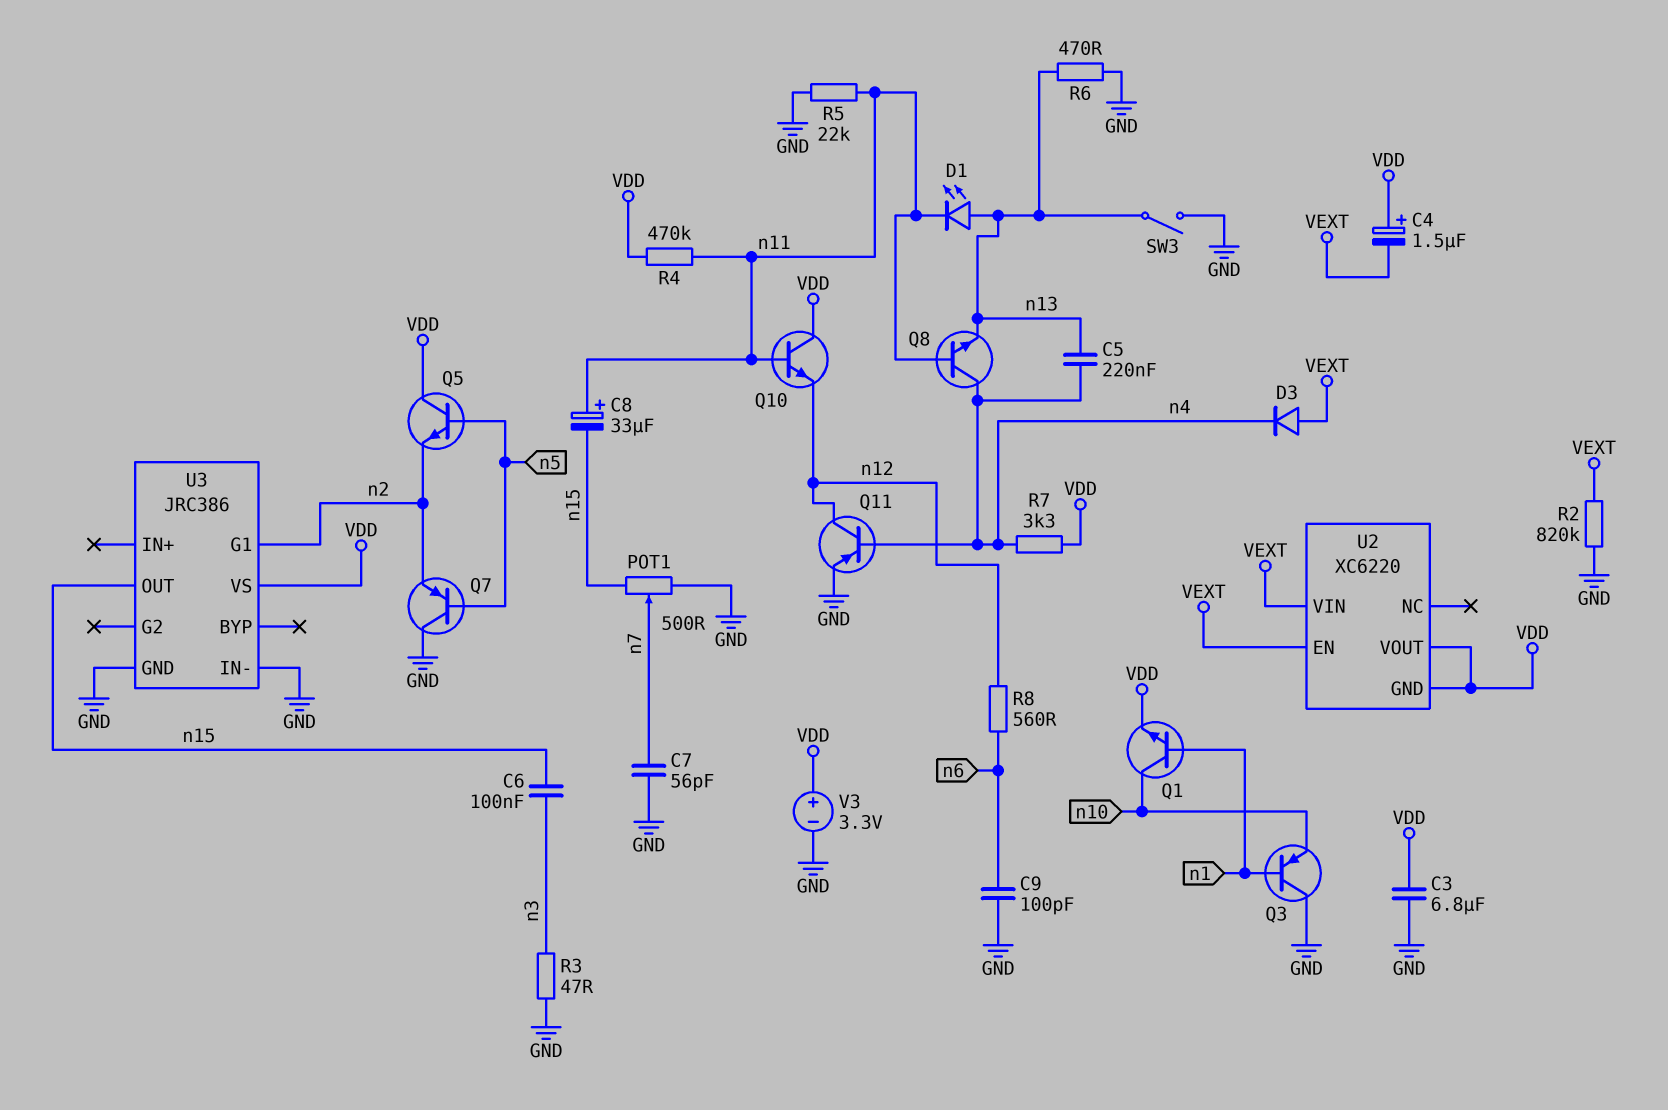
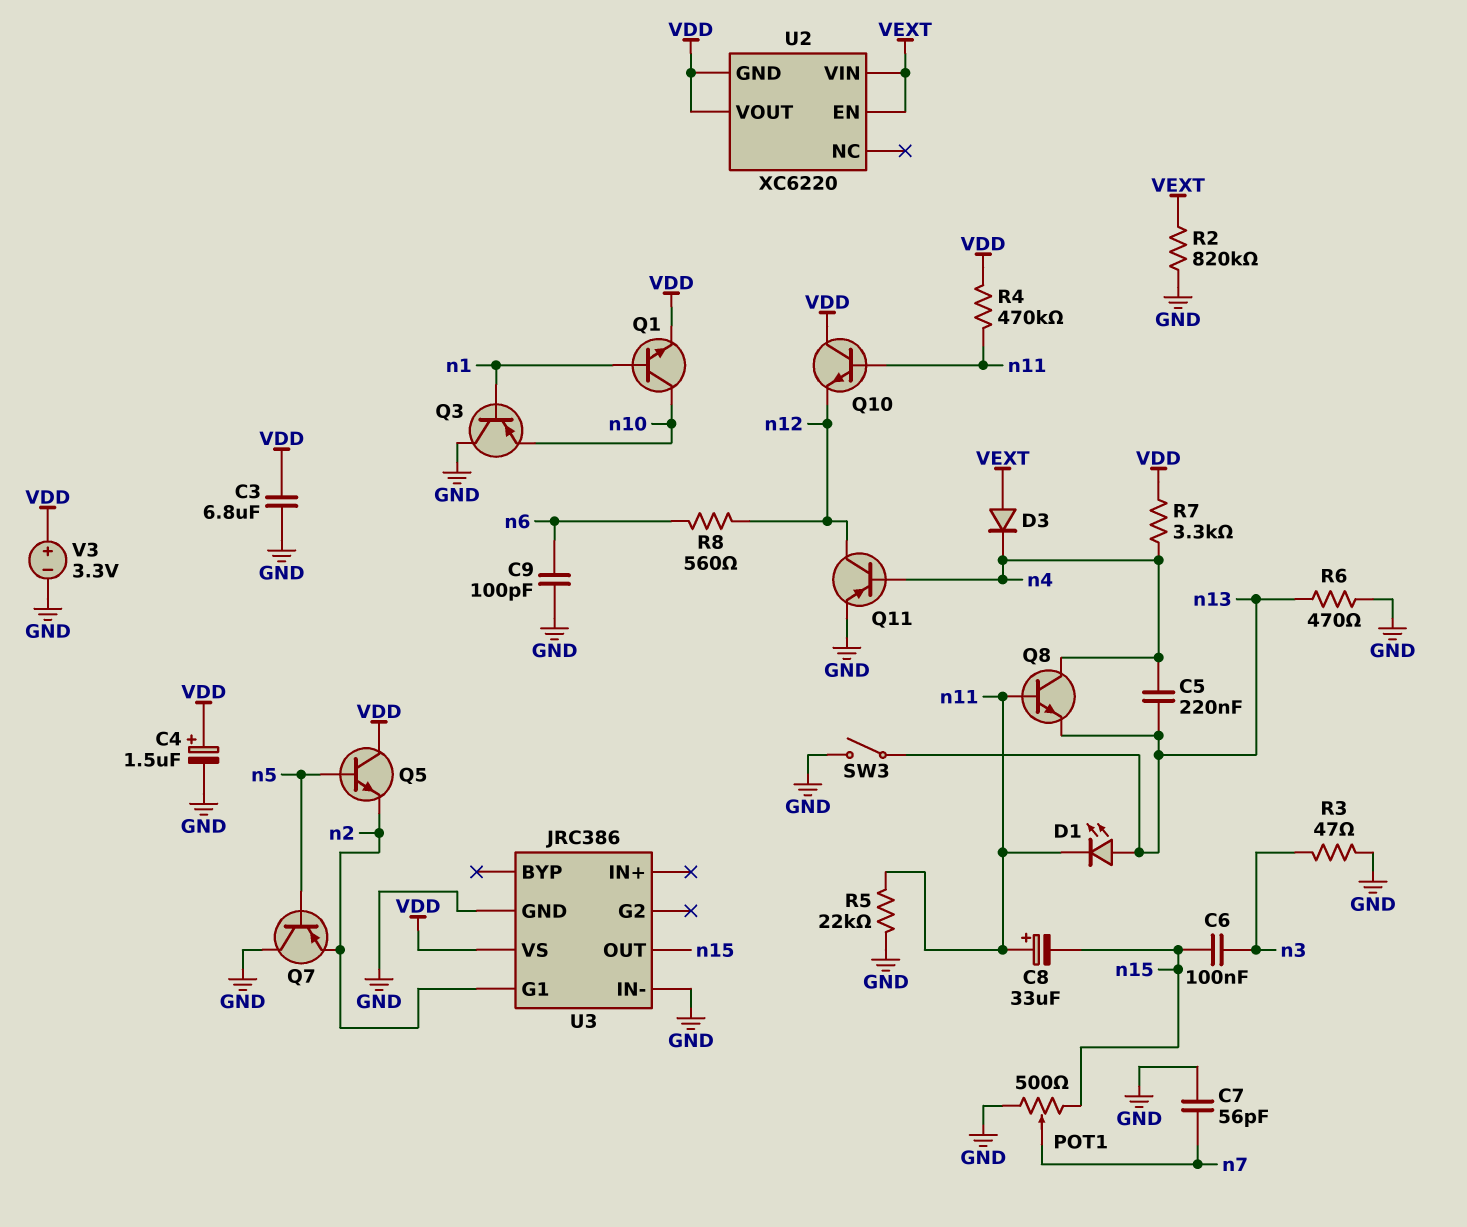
C4: 1.5uF (plus VDD, minus VEXT) -> 1.5uF (plus VDD, minus GND)

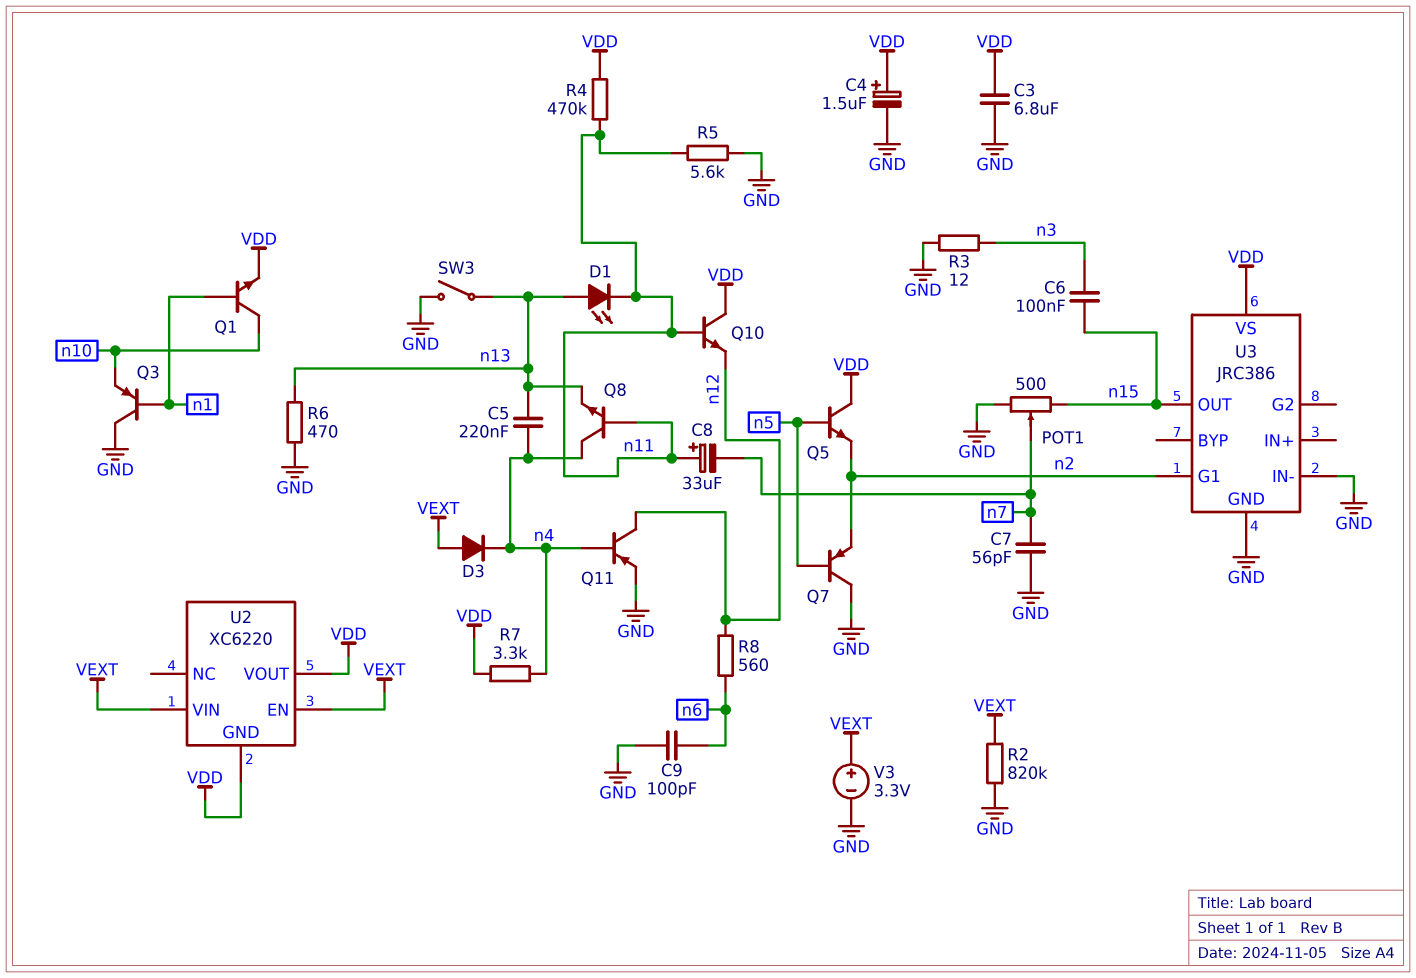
C8: 33uF (plus n11, minus n15) -> 33uF (plus n11, minus n7)
R3: 47 (GND, n3) -> 12 (GND, n3)
R5: 22k (GND, n11) -> 5.6k (GND, n11)
V3: 3.3V (plus VDD, minus GND) -> 3.3V (plus VEXT, minus GND)

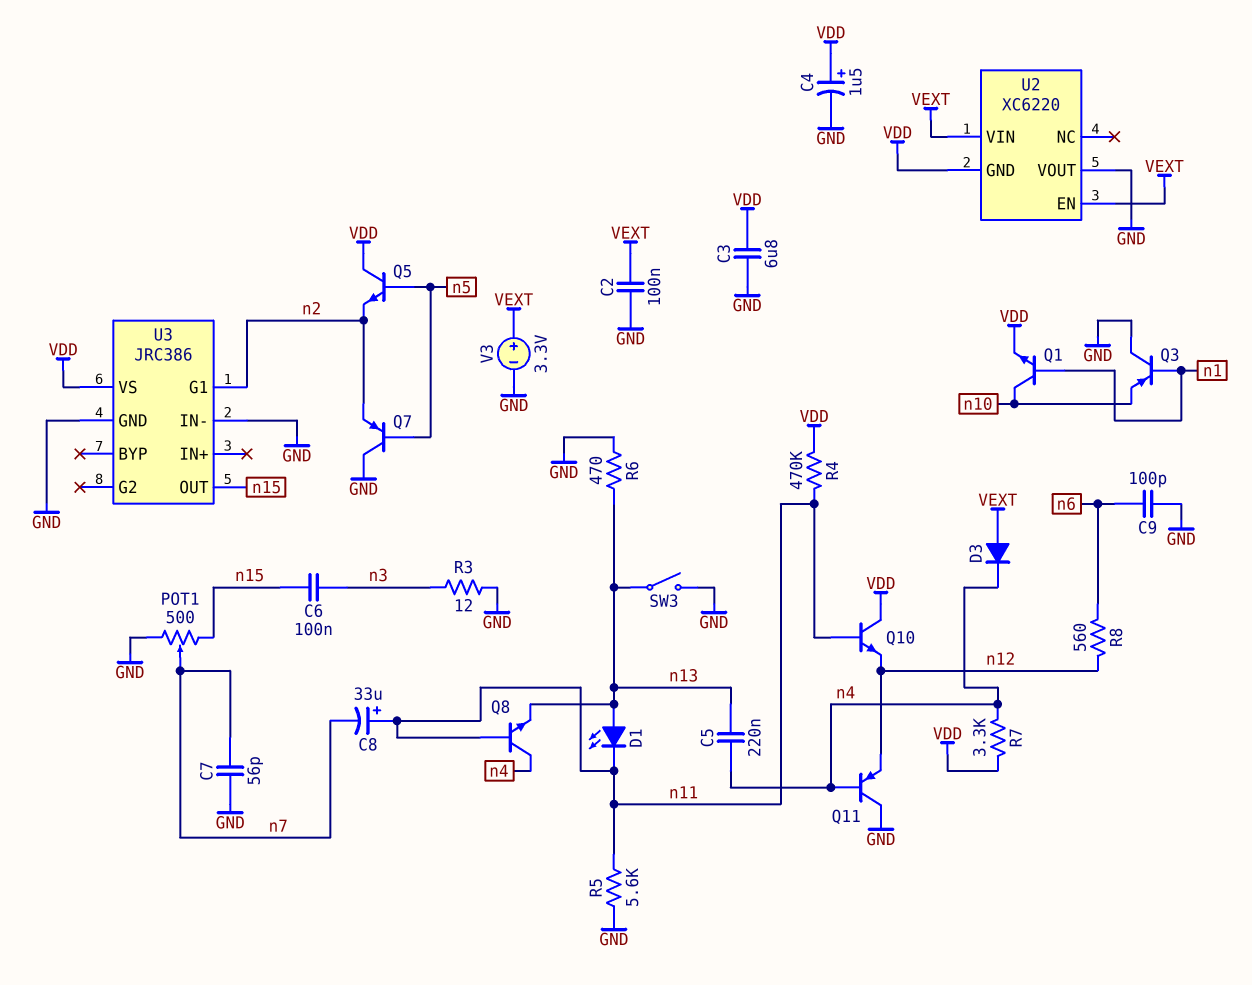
C2: none -> 100nF (GND, VEXT)
Q11: PNP (B n4, C n12, E GND) -> PNP (B n4, C GND, E n12)
R2: 820k (GND, VEXT) -> none
U2 pin VOUT: VDD -> GND

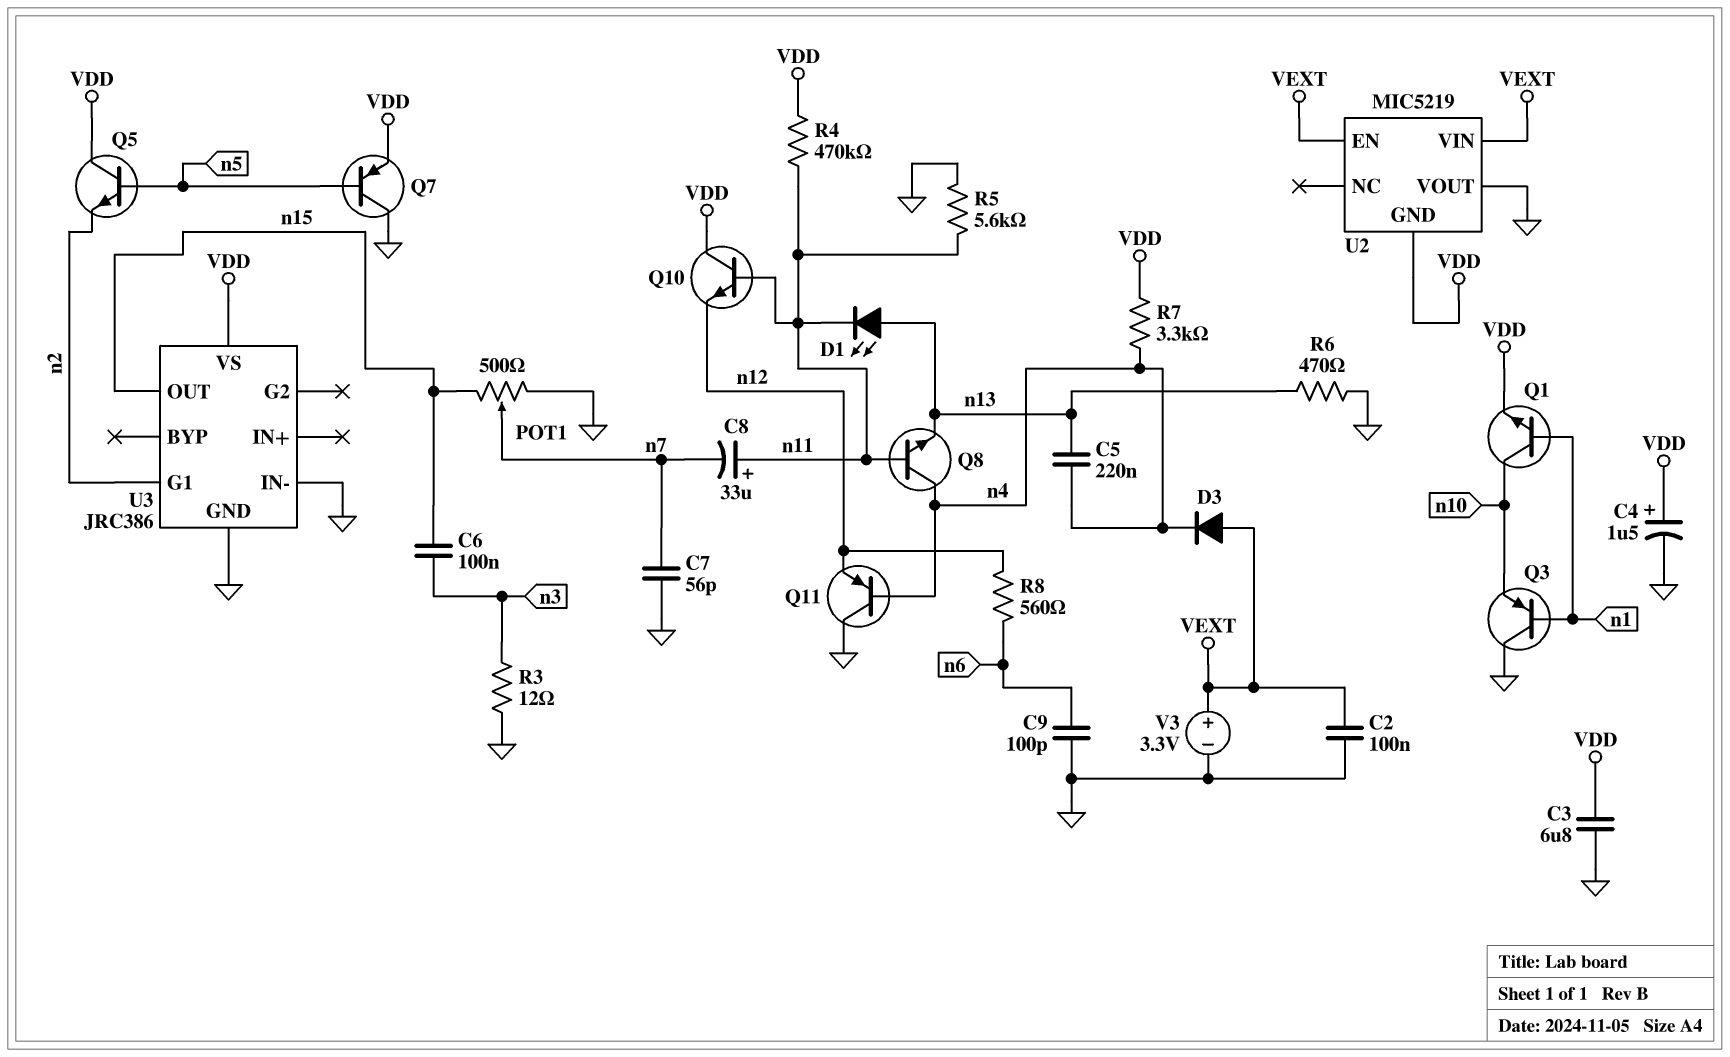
Q7: PNP (B n5, C GND, E n2) -> PNP (B n5, C GND, E VDD)
SW3: switch (GND, n13) -> none
U2: XC6220 -> MIC5219

